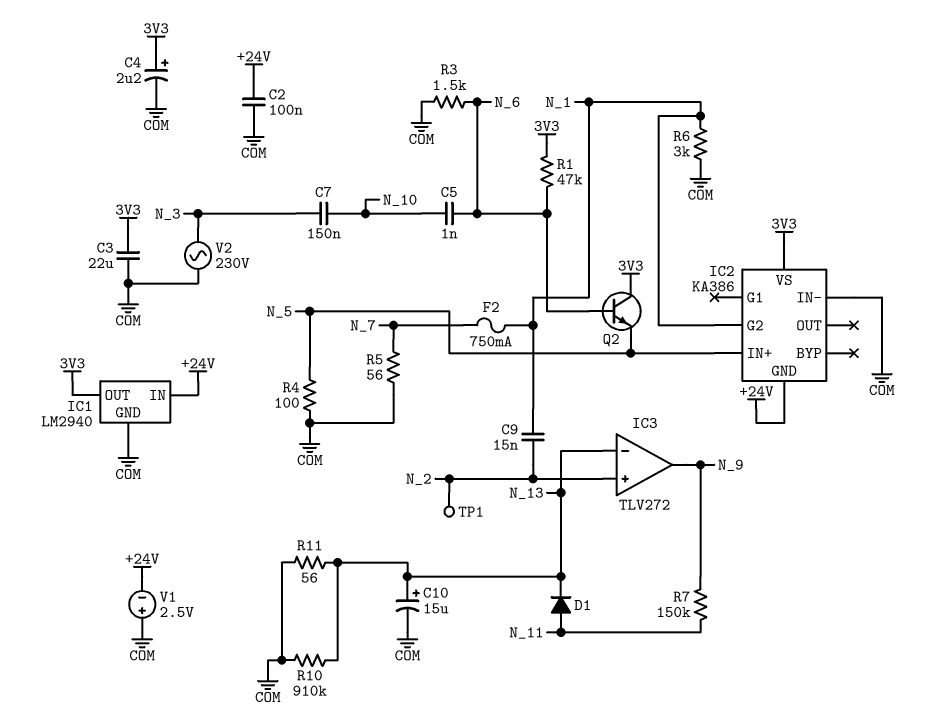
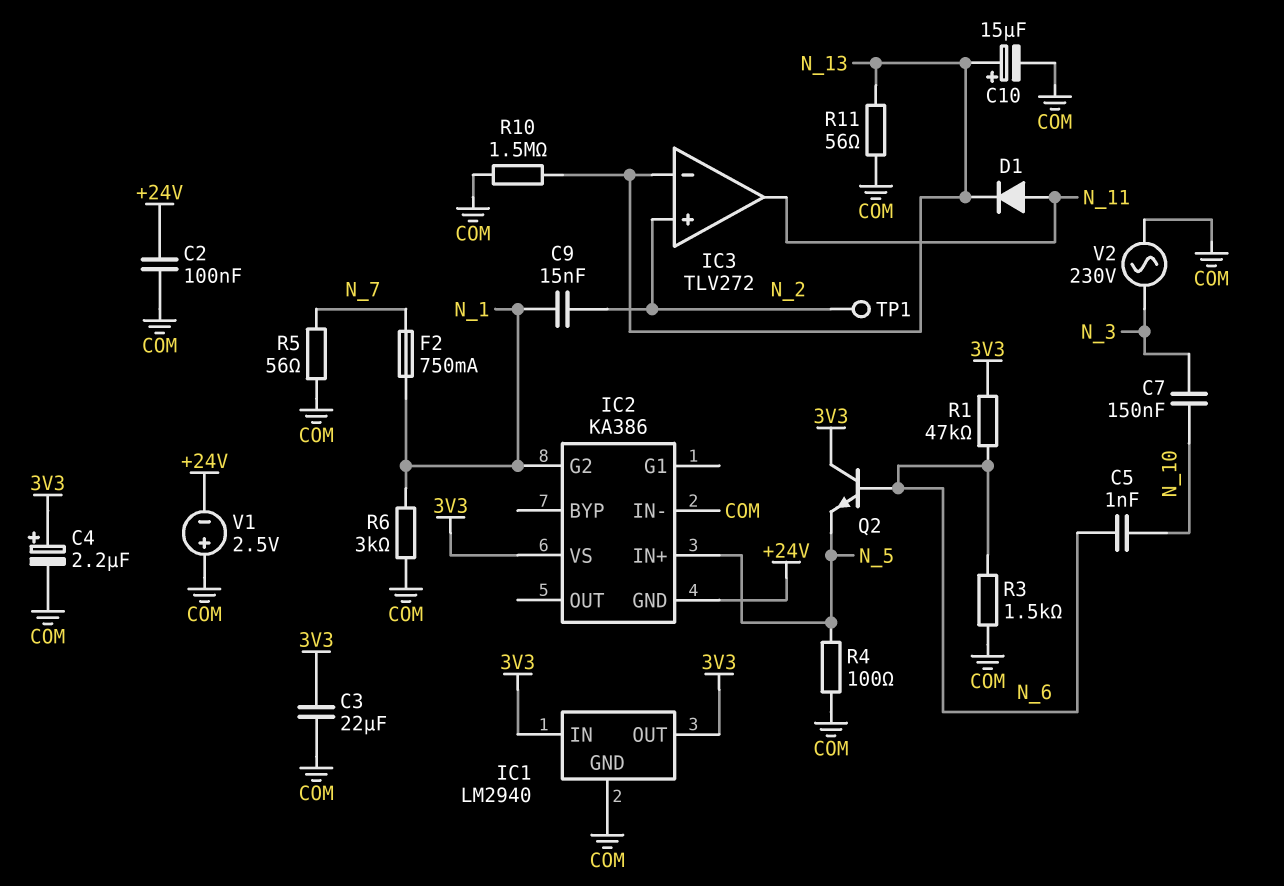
IC1 pin IN: +24V -> 3V3
IC3 pin out: N_9 -> N_11
R7: 150k (N_9, N_11) -> none
R10: 910k (COM, N_13) -> 1.5M (COM, N_13)

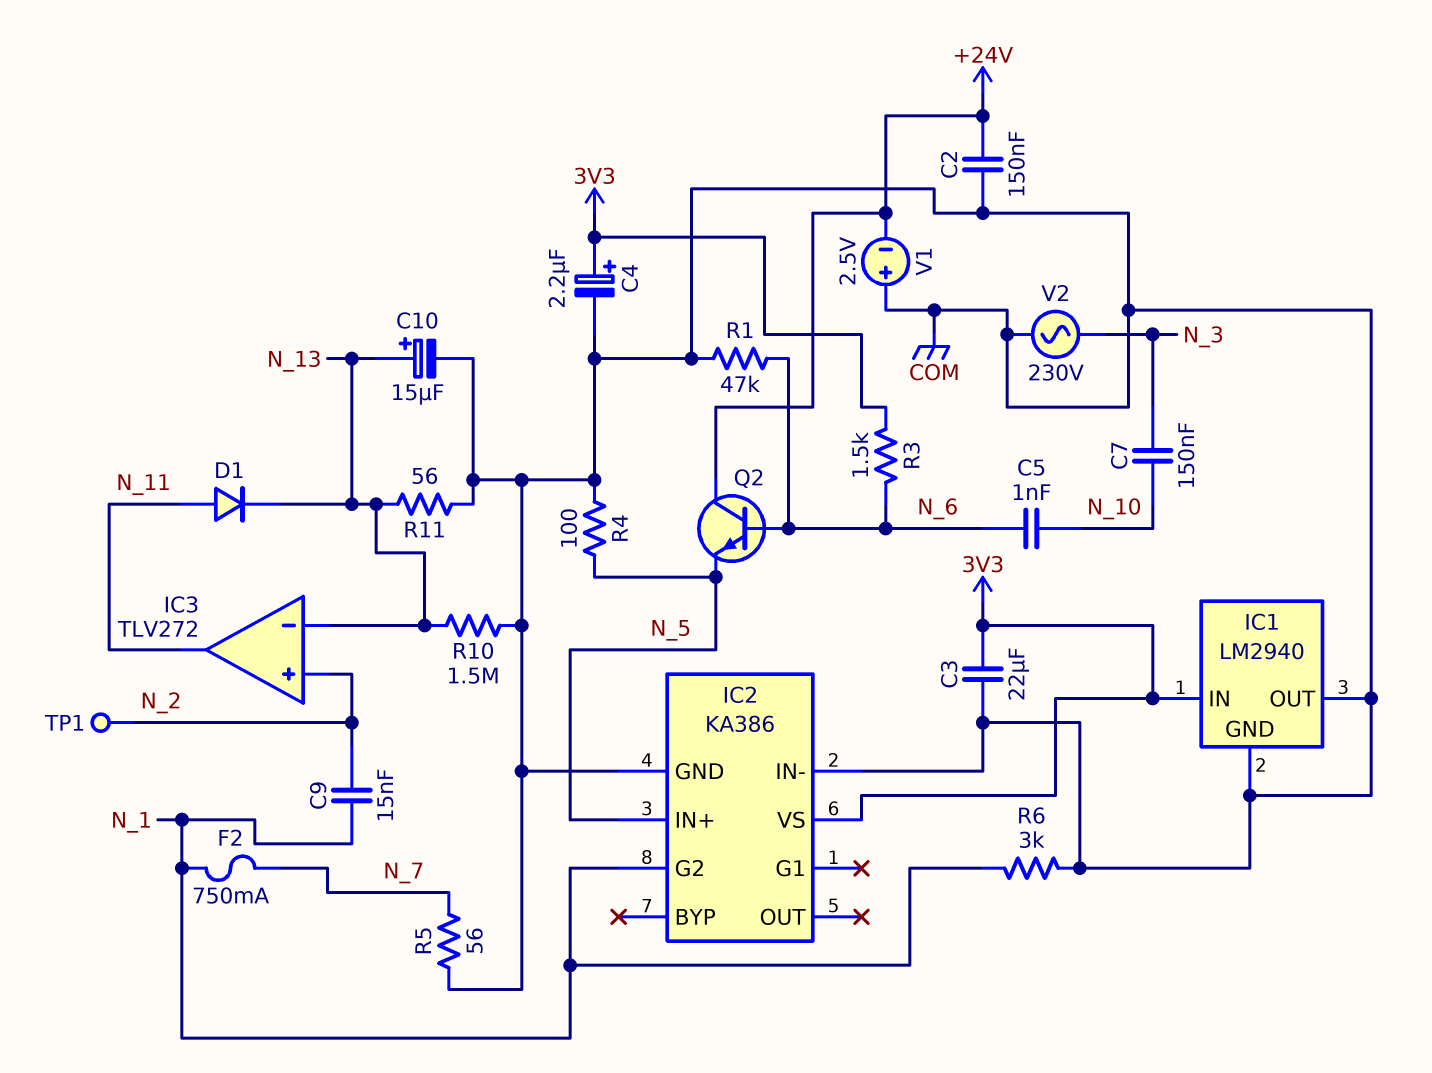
C2: 100nF (+24V, COM) -> 150nF (+24V, COM)
IC1 pin OUT: 3V3 -> COM
IC2 pin GND: +24V -> COM
Q2: NPN (B N_6, C 3V3, E N_5) -> NPN (B N_6, C +24V, E N_5)
R1: 47k (3V3, N_6) -> 47k (COM, N_6)
R3: 1.5k (COM, N_6) -> 1.5k (3V3, N_6)

